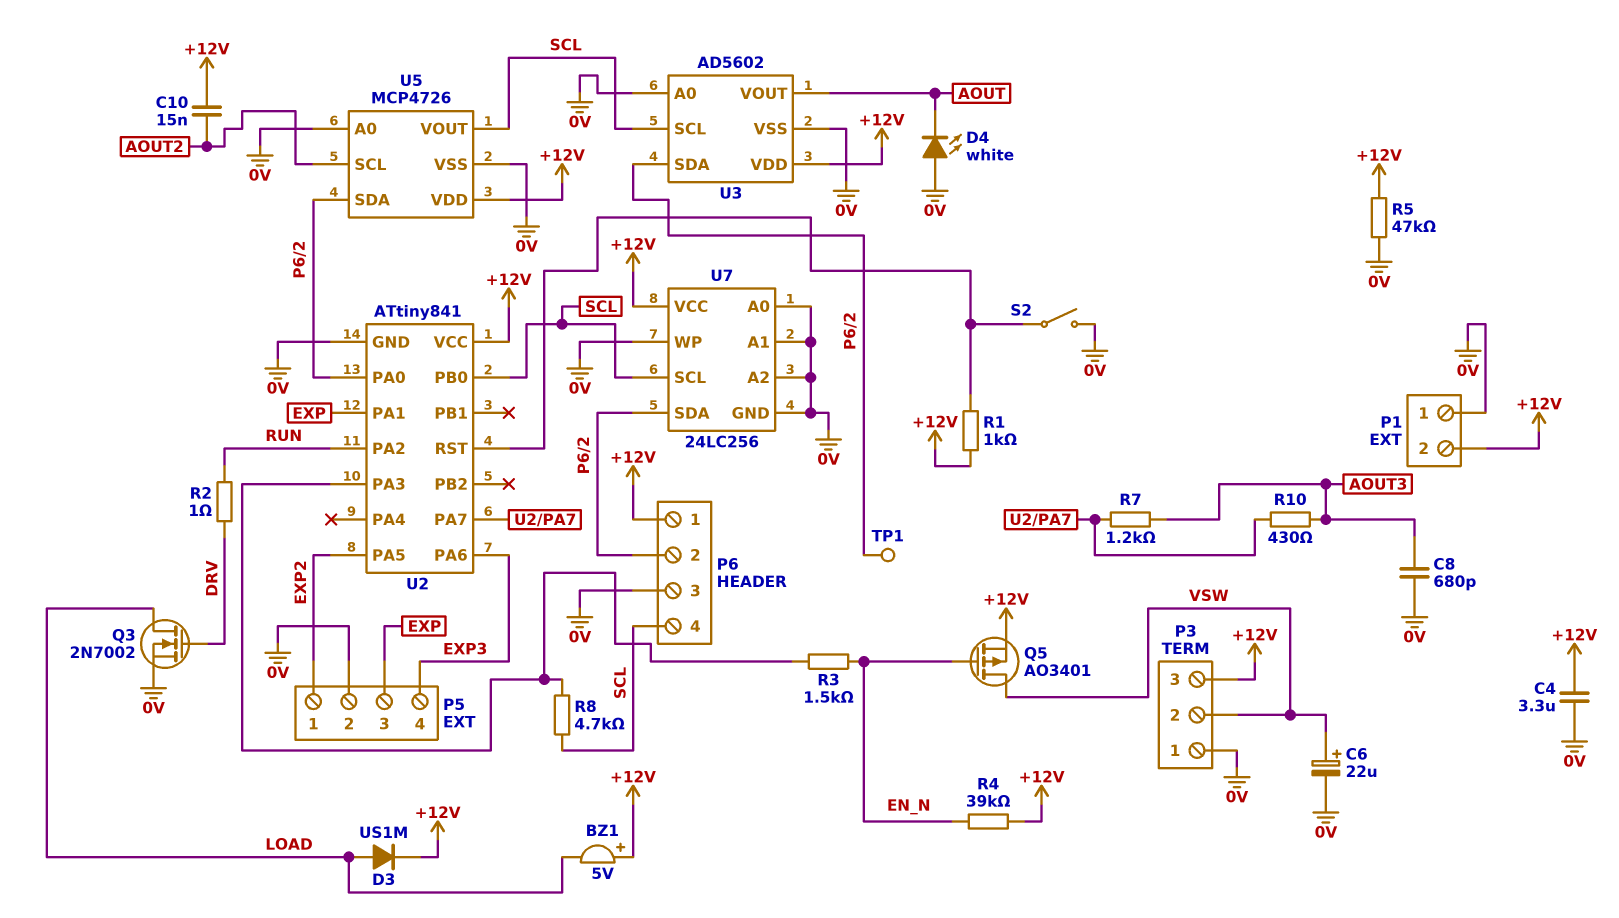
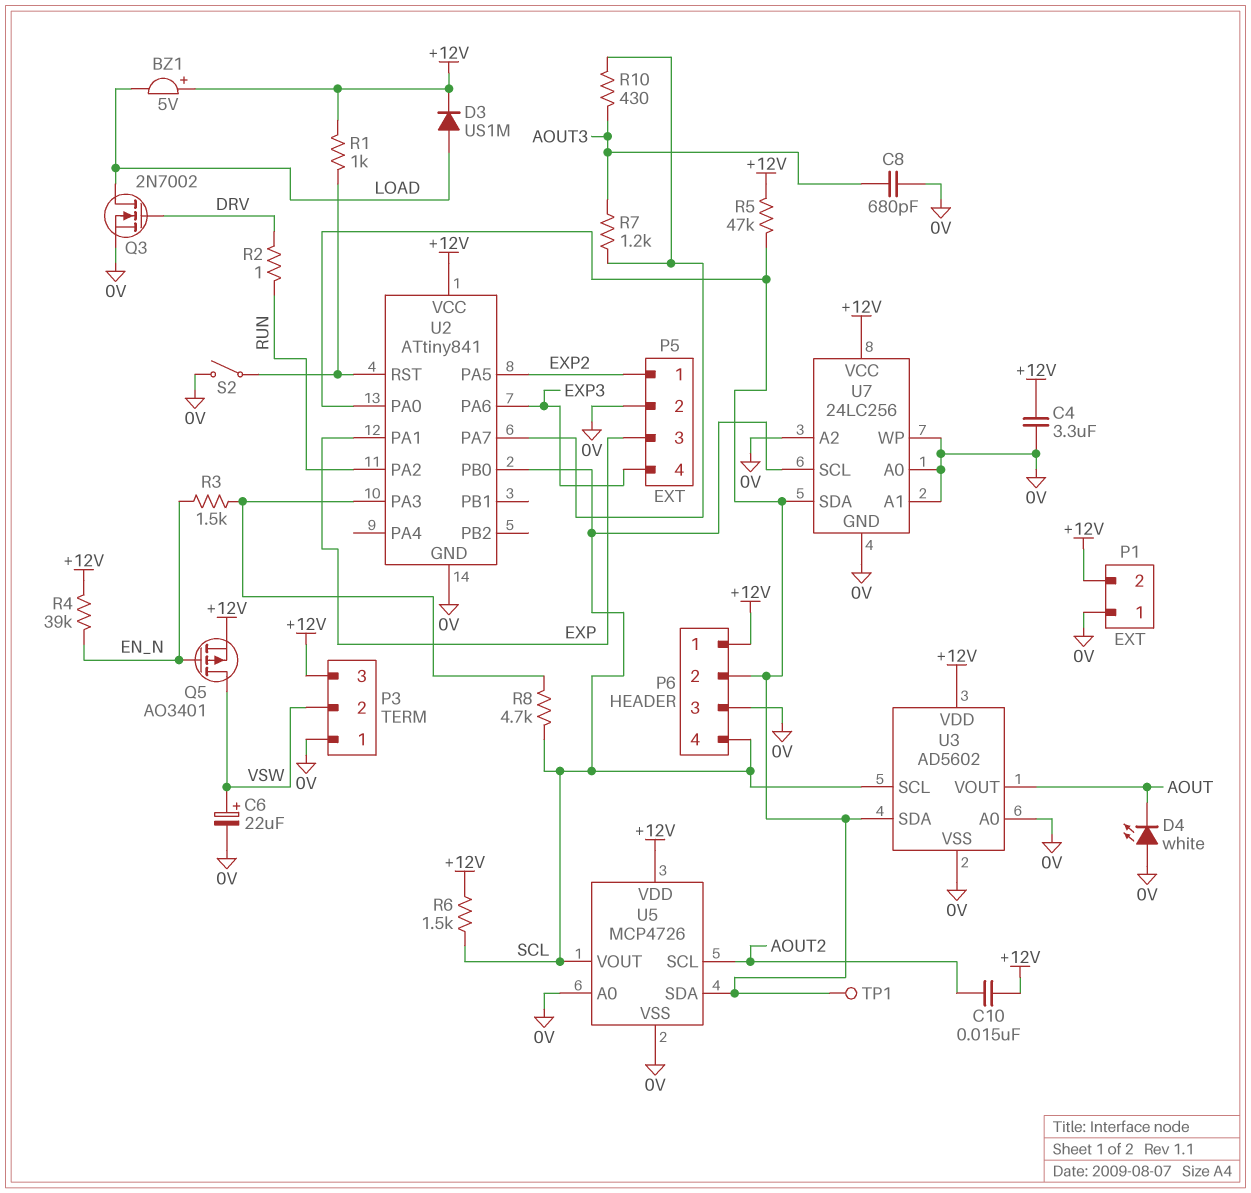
R5: 47k (+12V, 0V) -> 47k (+12V, P6/2)
R6: none -> 1.5k (+12V, SCL)

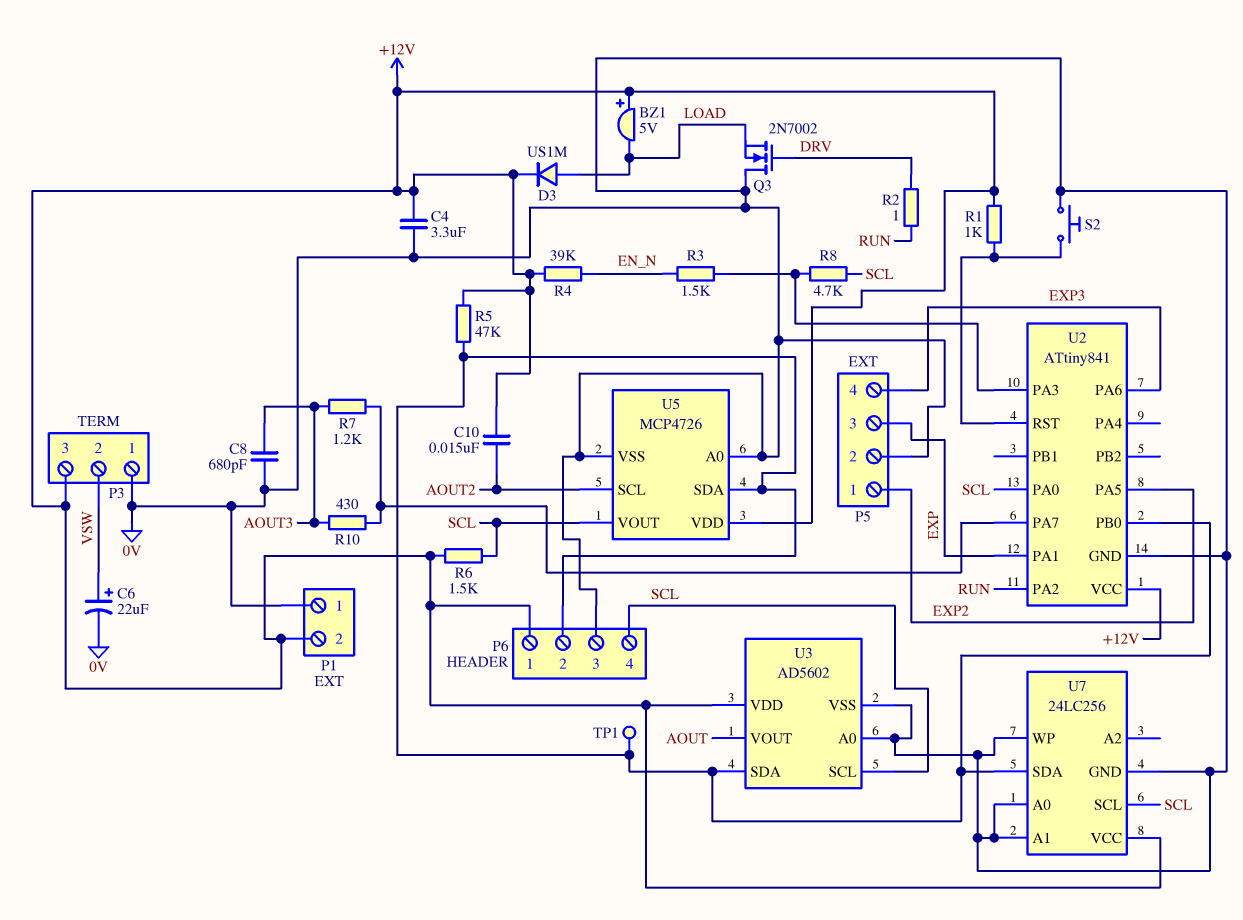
D4: LED white (A 0V, K AOUT) -> none
Q3: NMOS 2N7002 (G DRV, D LOAD, S 0V) -> NMOS 2N7002 (G DRV, D 0V, S LOAD)
Q5: PMOS AO3401 (G EN_N, D VSW, S +12V) -> none
S2: switch (0V, U2/RST) -> button (0V, U2/RST)
U2 pin PA0: P6/2 -> SCL
U2 pin PB0: SCL -> P6/2
U7 pin A2: 0V -> none

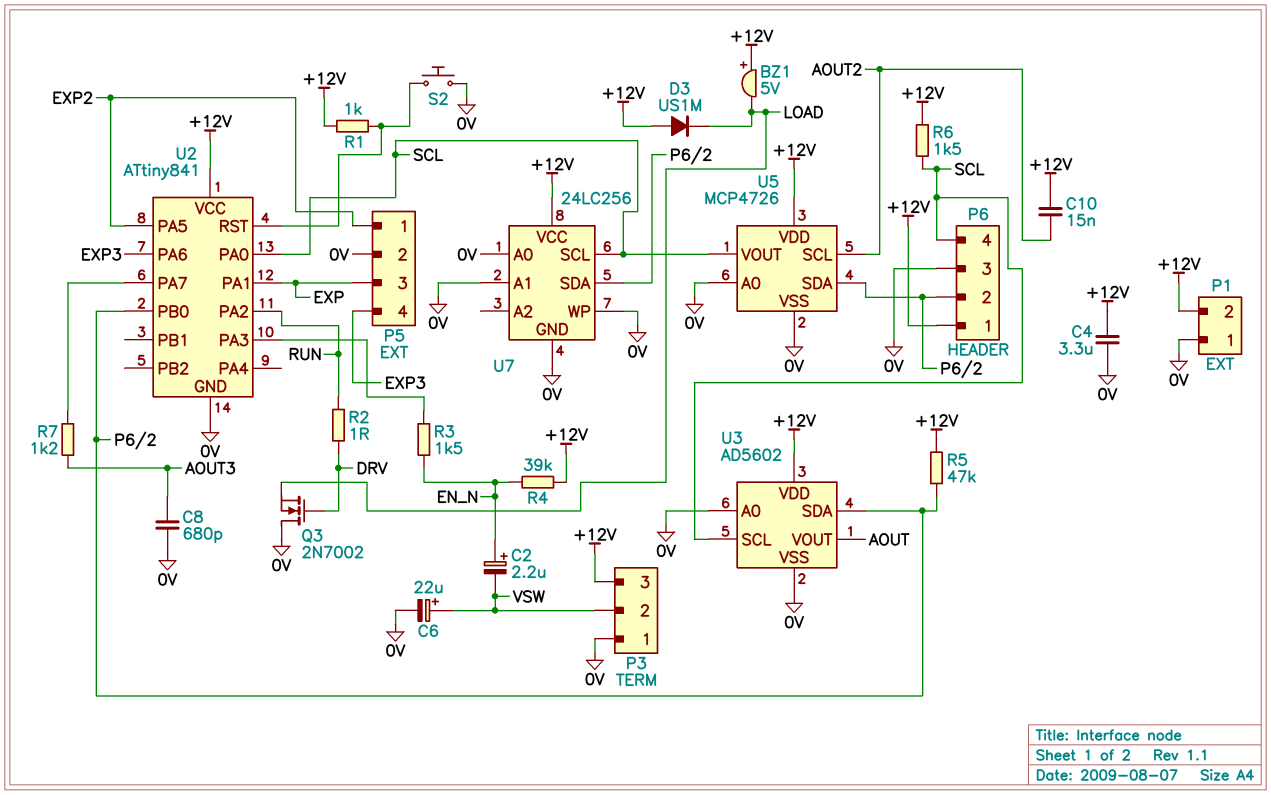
C2: none -> 2.2uF (plus EN_N, minus VSW)
D3: diode US1M (A LOAD, K +12V) -> diode US1M (A +12V, K LOAD)
R8: 4.7k (SCL, U2/PA3) -> none
R10: 430 (AOUT3, U2/PA7) -> none
TP1: test point (P6/2) -> none

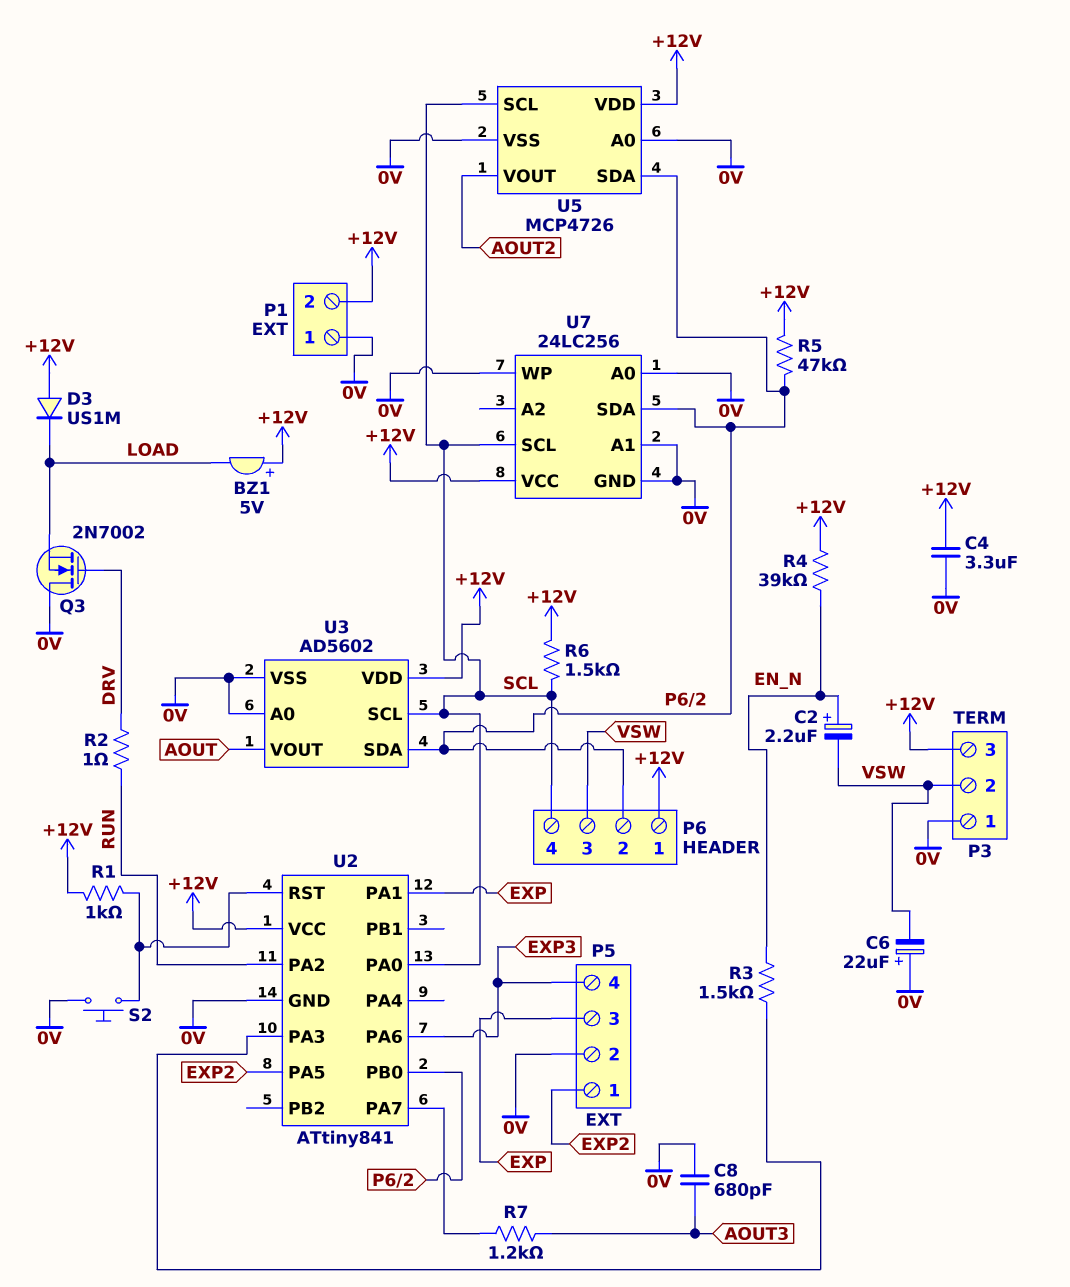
C6: 22uF (plus VSW, minus 0V) -> 22uF (plus 0V, minus VSW)
C10: 15nF (+12V, AOUT2) -> none
P6 pin 3: 0V -> VSW
U5 pin SCL: AOUT2 -> SCL
U5 pin VOUT: SCL -> AOUT2

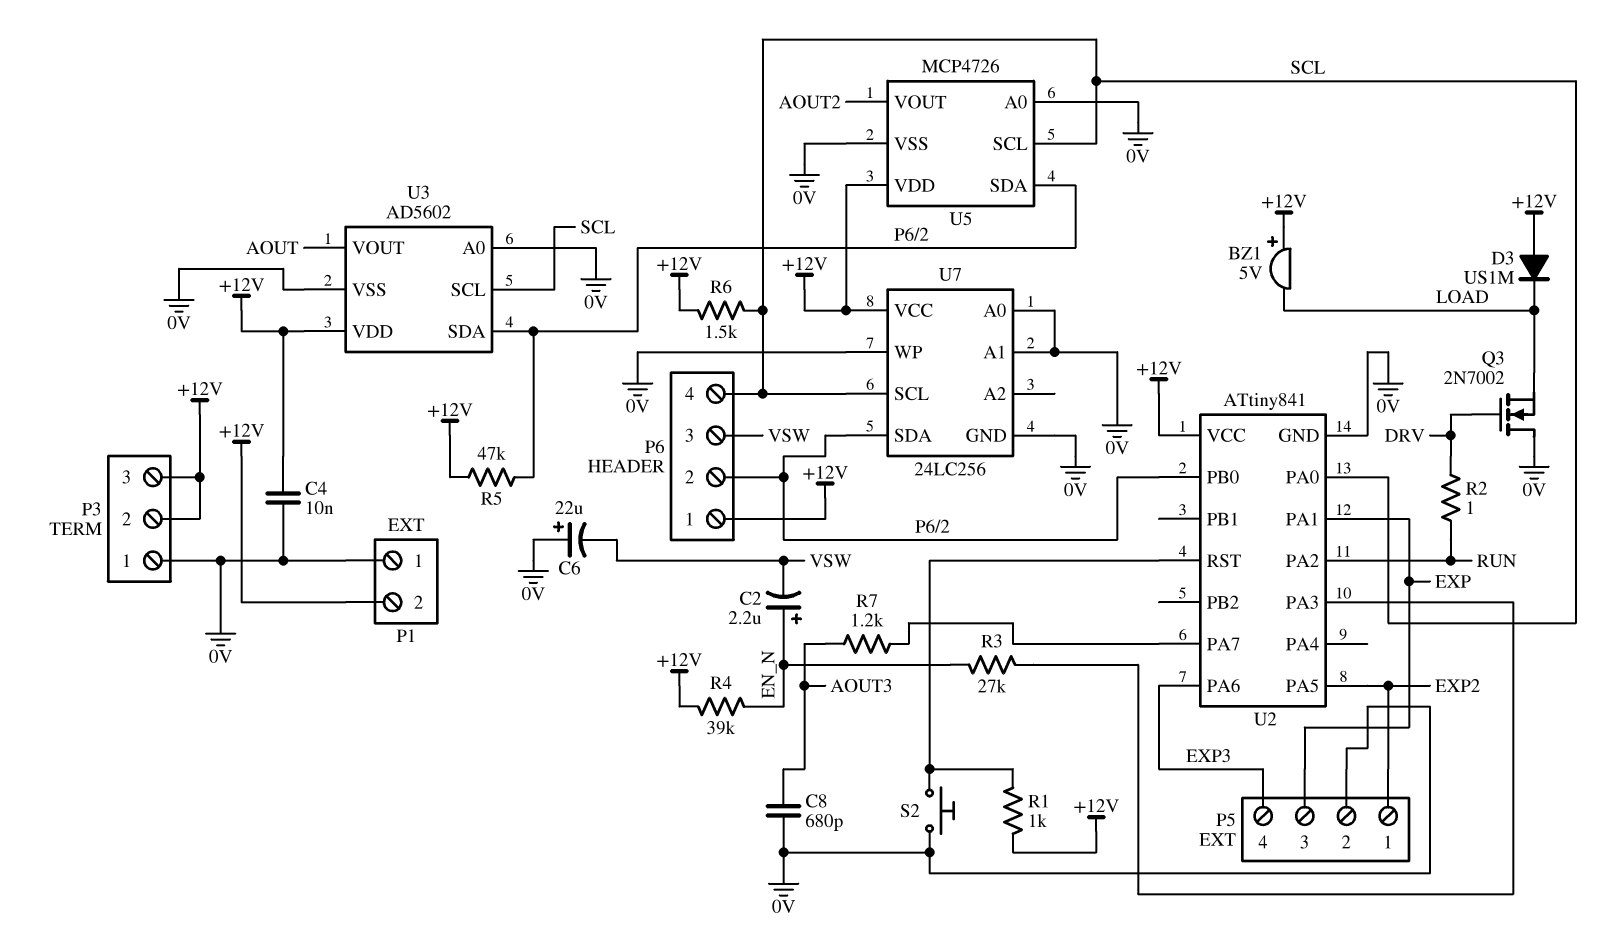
C4: 3.3uF (+12V, 0V) -> 10nF (+12V, 0V)
P3 pin 2: VSW -> +12V
R3: 1.5k (EN_N, U2/PA3) -> 27k (EN_N, U2/PA3)

